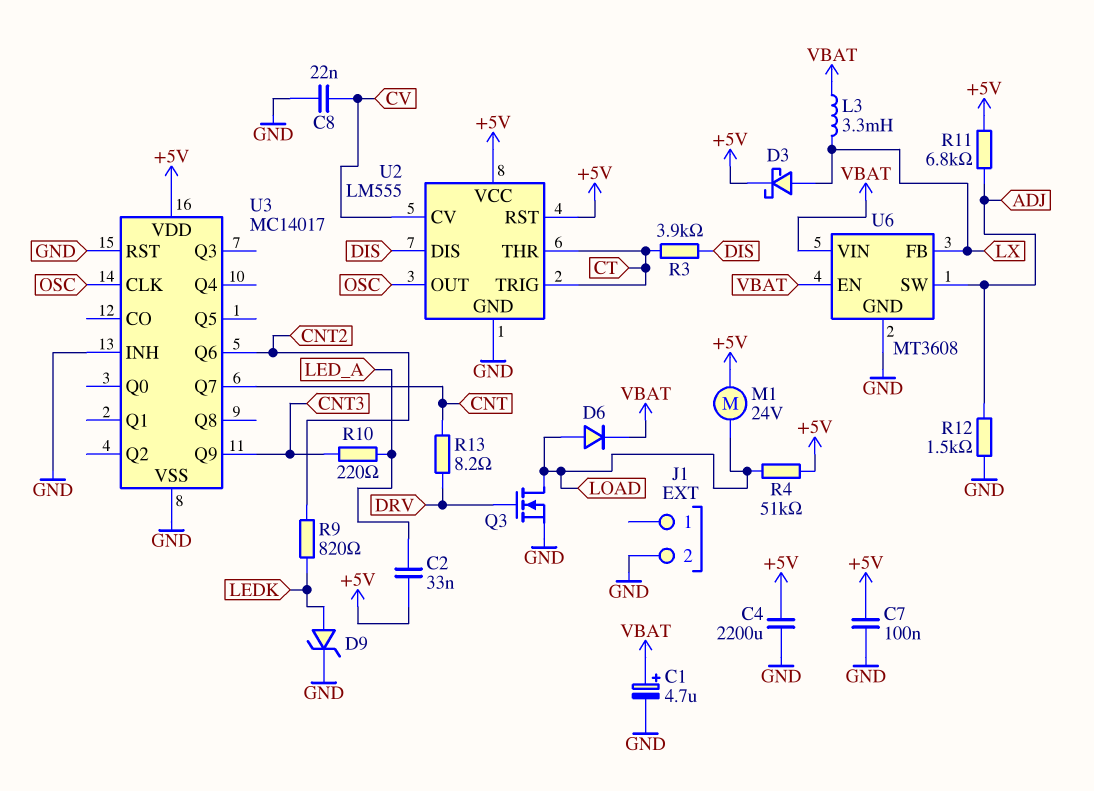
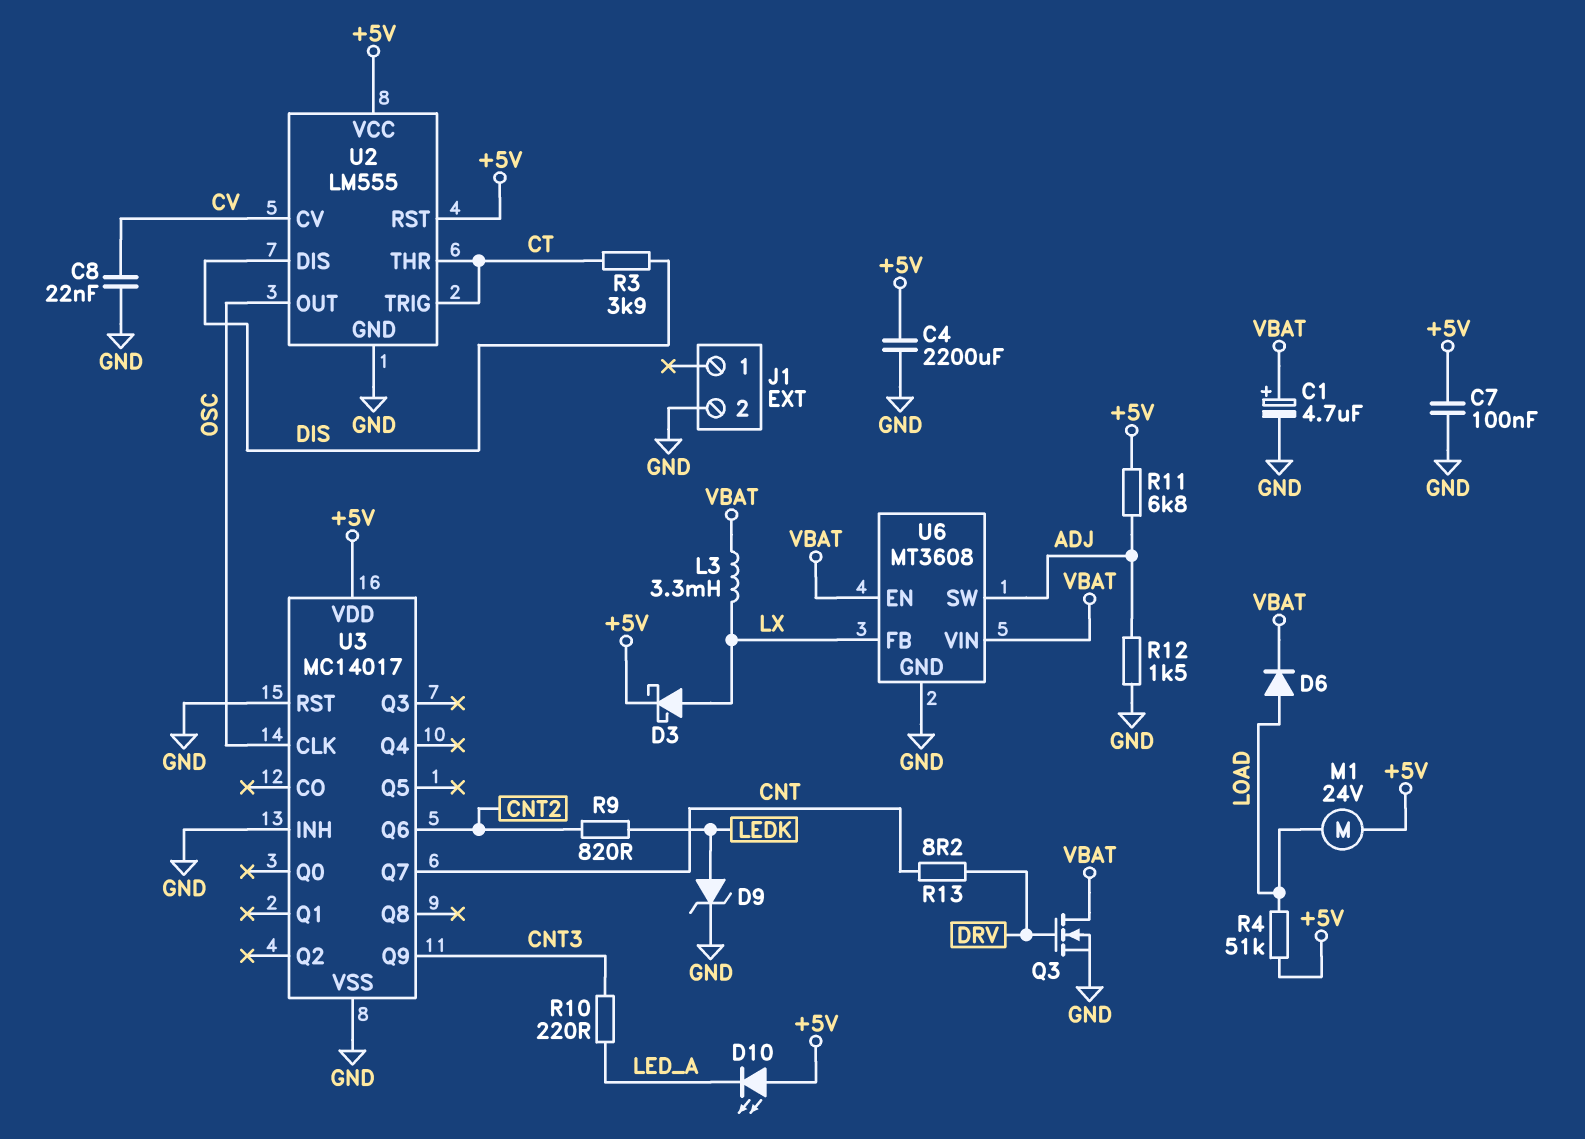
C2: 33nF (+5V, LED_A) -> none
D10: none -> LED (A +5V, K LED_A)
Q3: NMOS (G DRV, D LOAD, S GND) -> NMOS (G DRV, D VBAT, S GND)

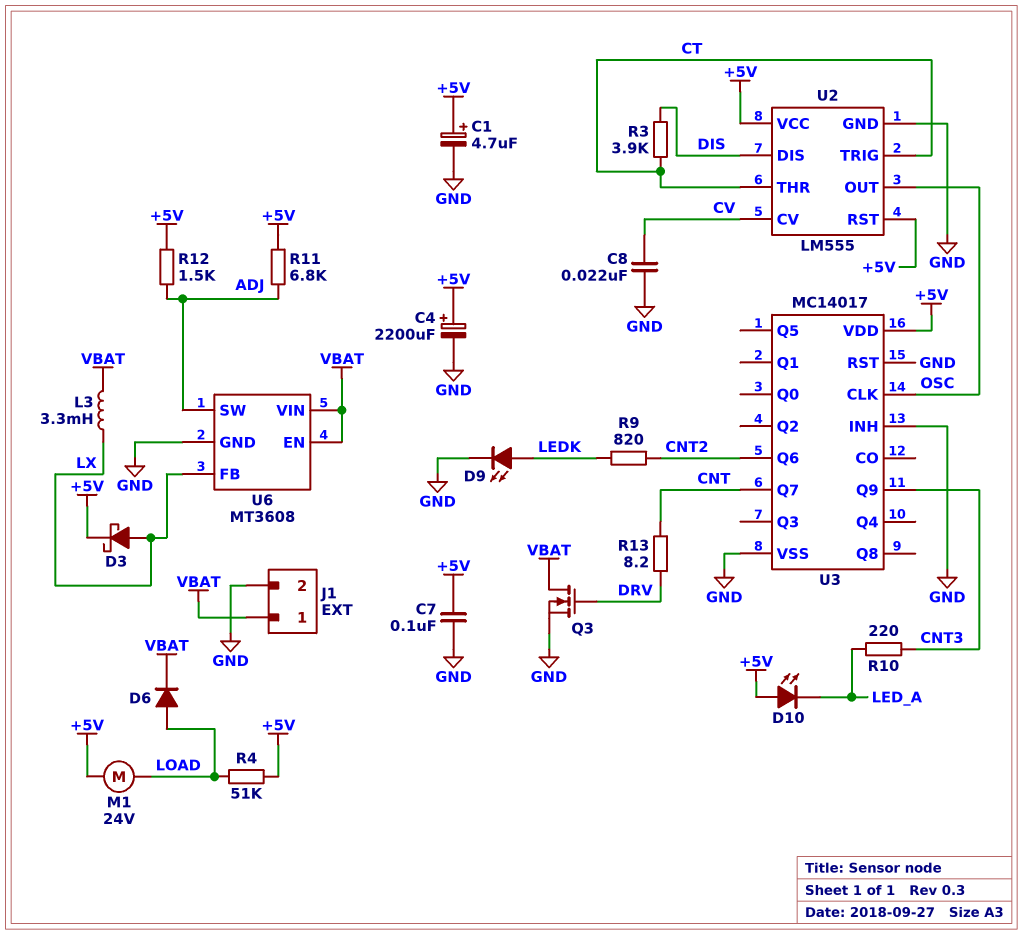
C1: 4.7uF (plus VBAT, minus GND) -> 4.7uF (plus +5V, minus GND)
C4: 2200uF (+5V, GND) -> 2200uF (plus +5V, minus GND)
D9: zener (A LEDK, K GND) -> LED (A LEDK, K GND)
J1 pin 1: none -> VBAT
R12: 1.5k (ADJ, GND) -> 1.5k (+5V, ADJ)

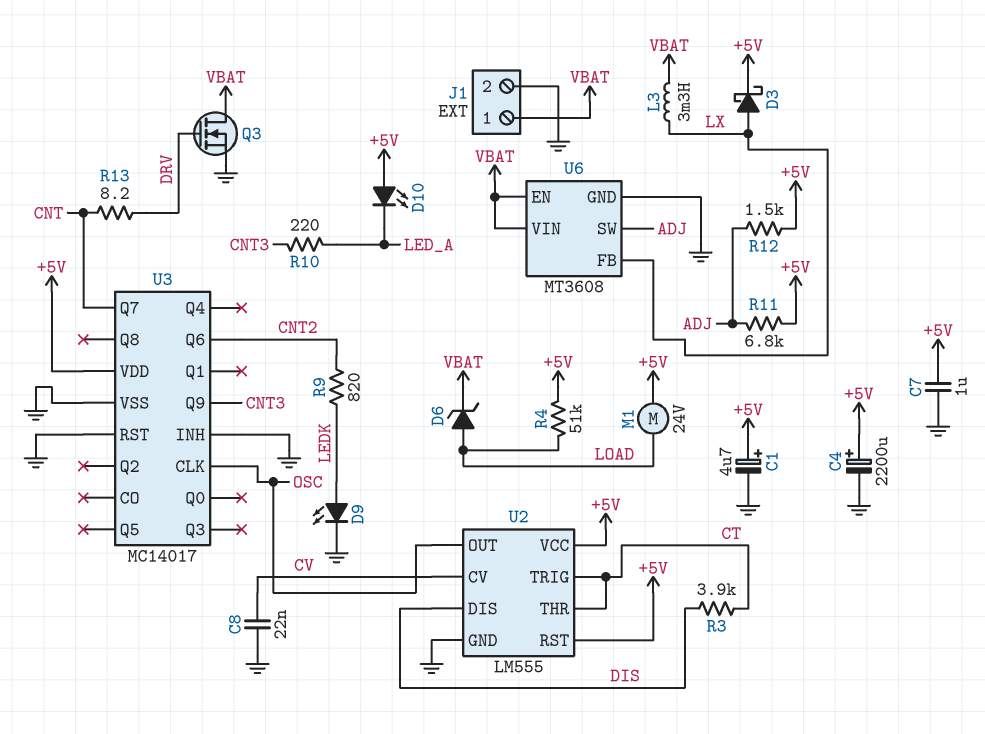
C7: 100nF (+5V, GND) -> 1uF (+5V, GND)
D6: diode (A LOAD, K VBAT) -> zener (A LOAD, K VBAT)

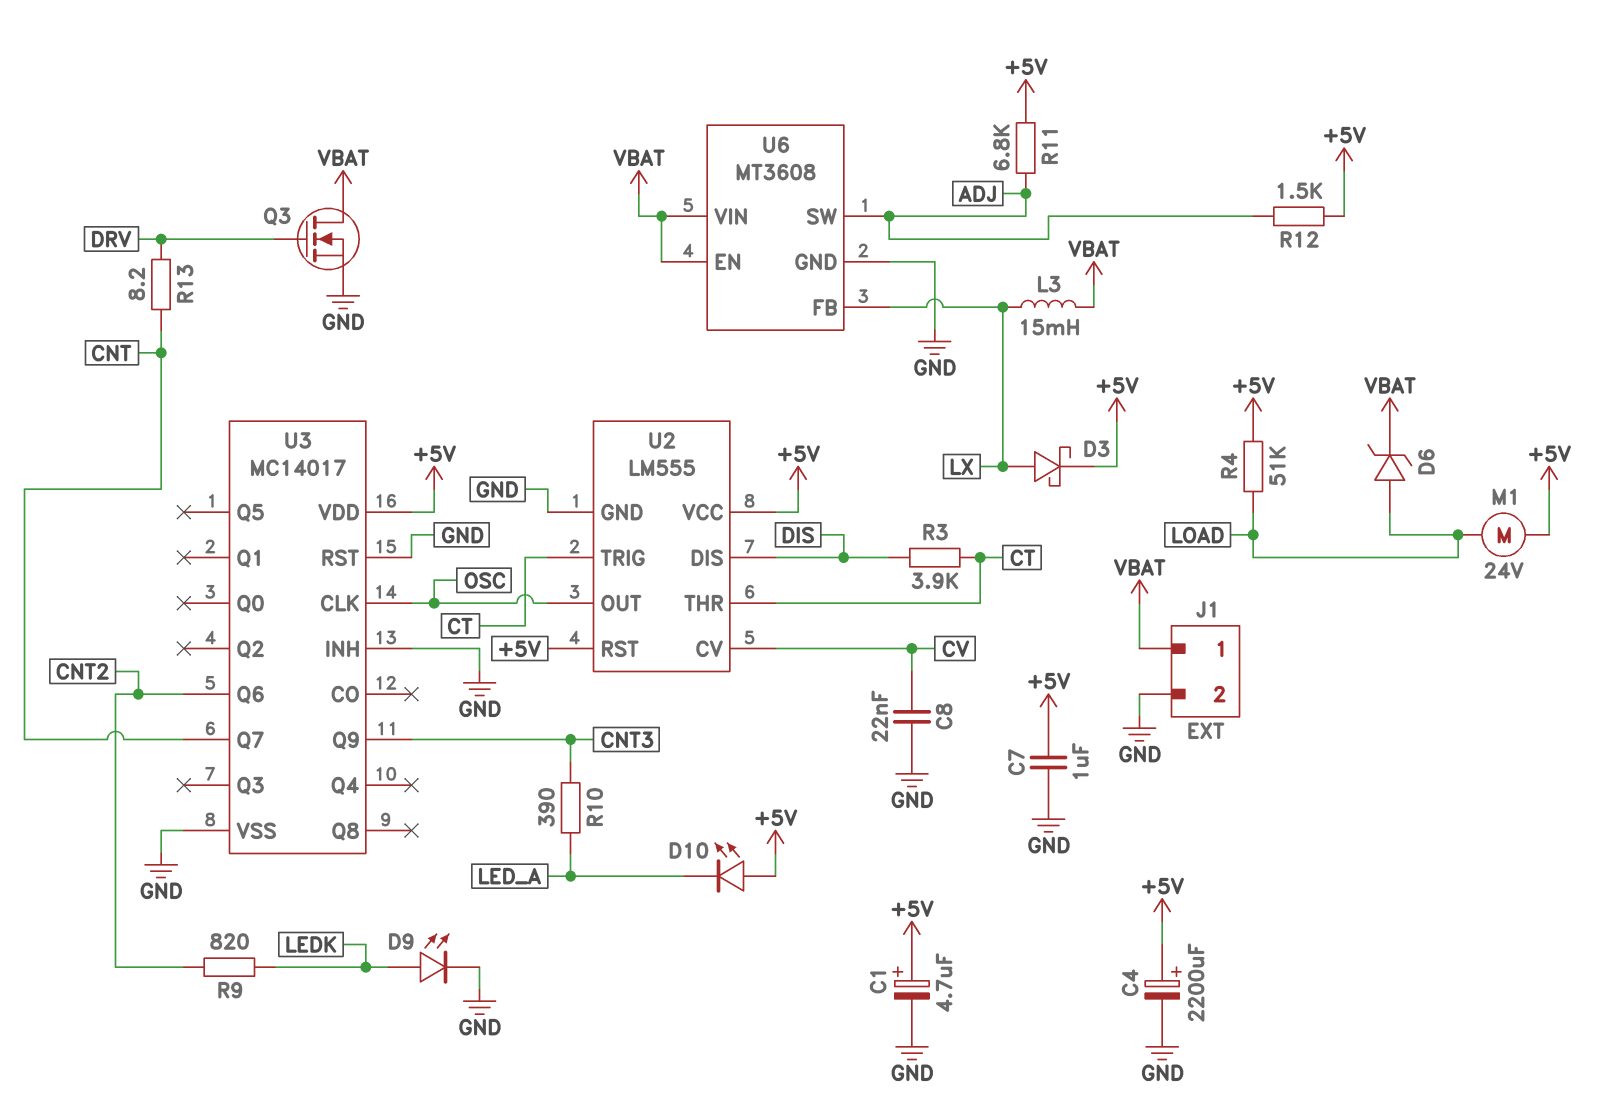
L3: 3.3mH (LX, VBAT) -> 15mH (LX, VBAT)
R10: 220 (CNT3, LED_A) -> 390 (CNT3, LED_A)

